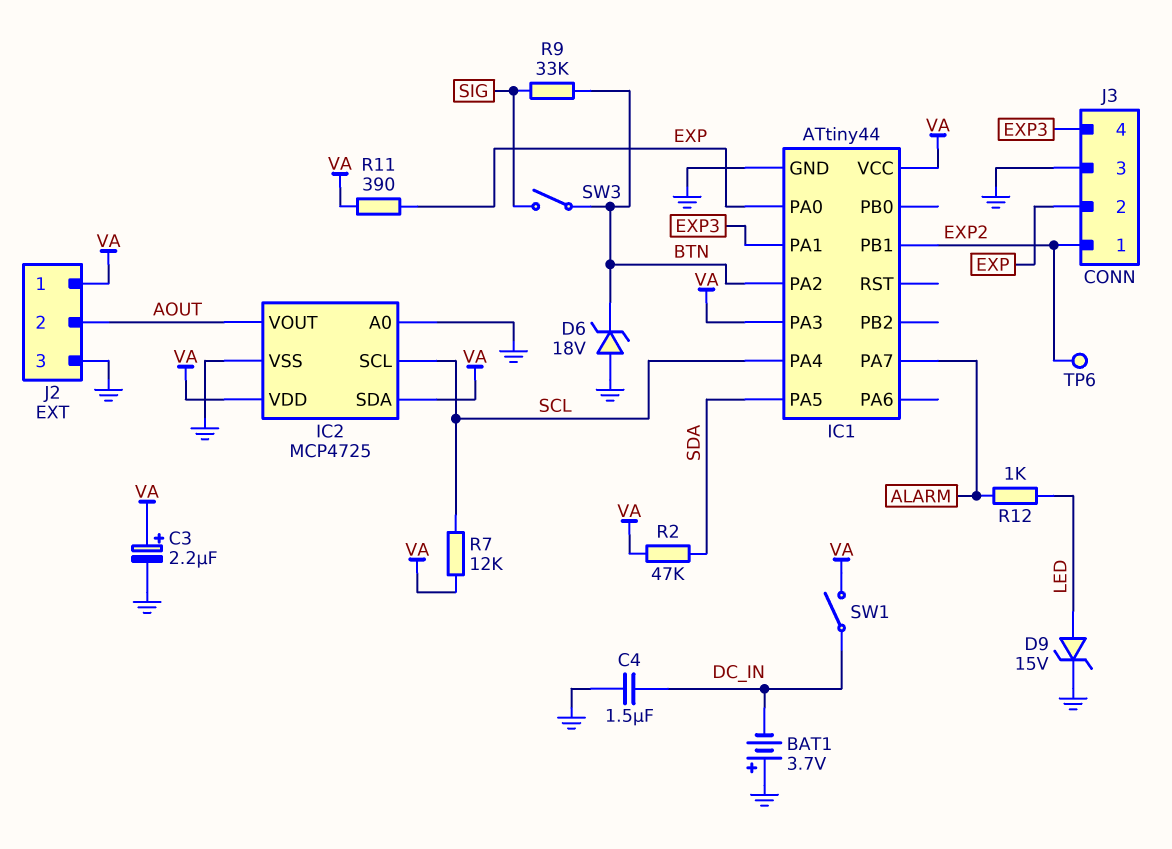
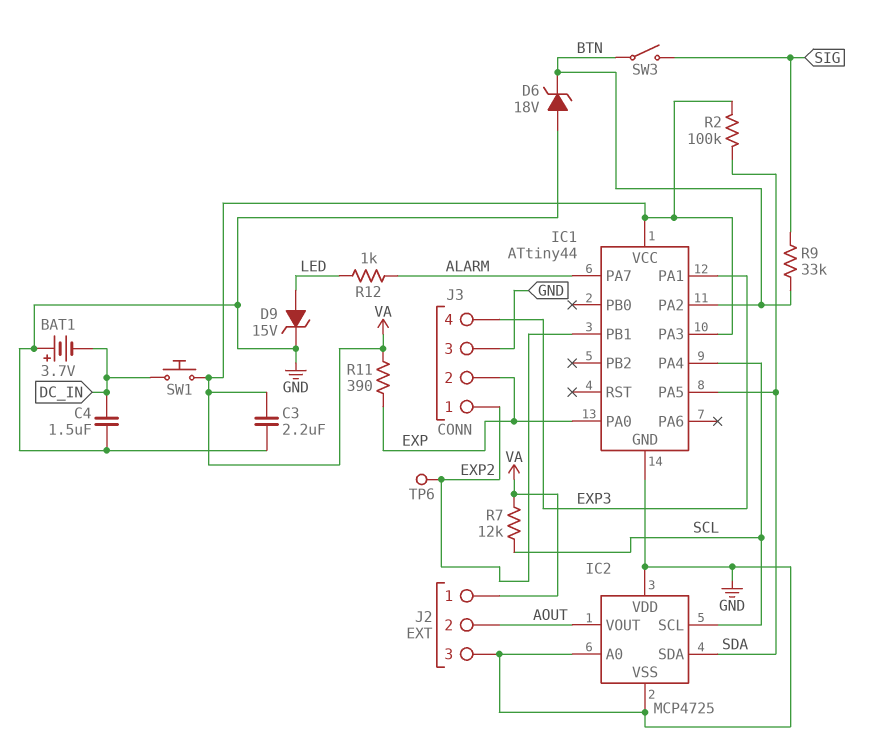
C3: 2.2uF (plus VA, minus GND) -> 2.2uF (GND, VA)
IC2 pin SDA: VA -> SDA
IC2 pin VDD: VA -> GND
R2: 47k (SDA, VA) -> 100k (SDA, VA)
SW1: switch (DC_IN, VA) -> button (DC_IN, VA)

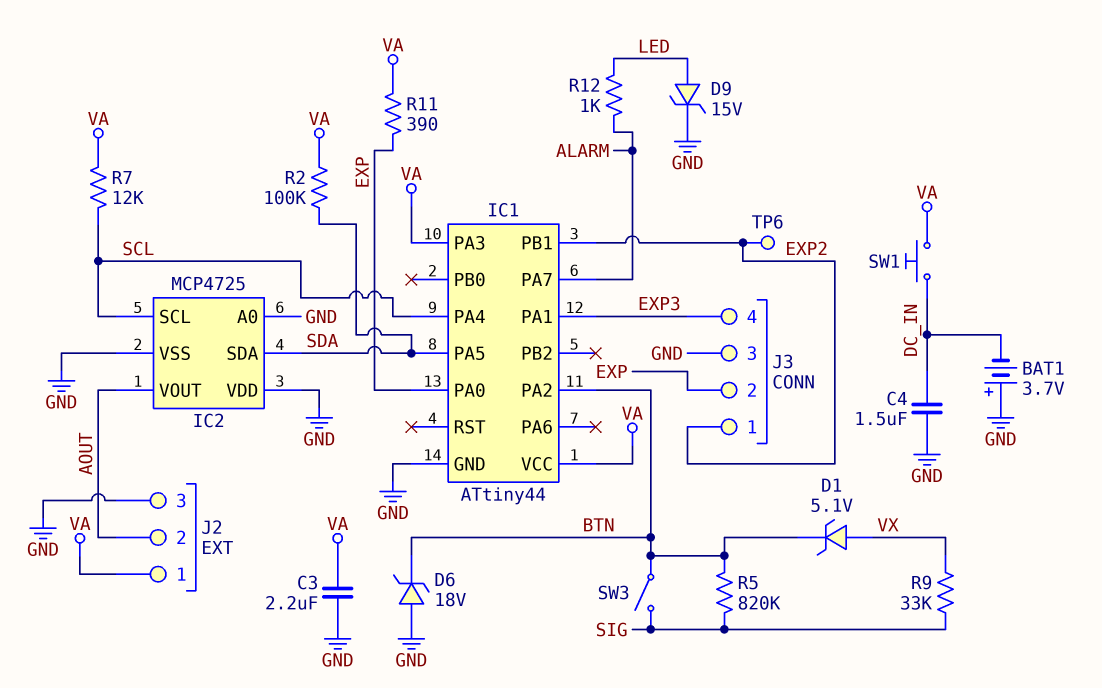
D1: none -> zener 5.1V (A VX, K BTN)
R5: none -> 820k (BTN, SIG)
R9: 33k (BTN, SIG) -> 33k (SIG, VX)

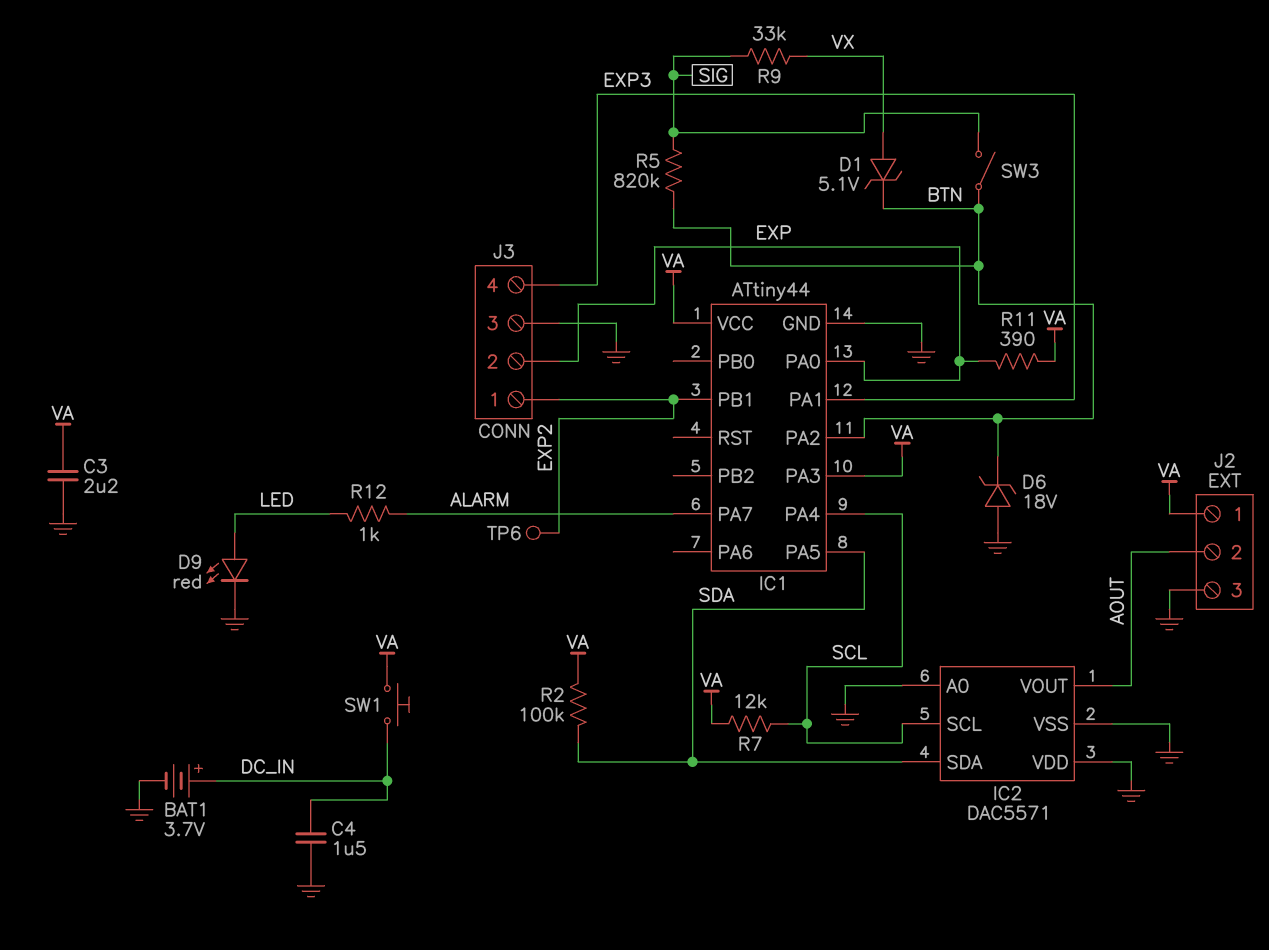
BAT1: 3.7V (plus GND, minus DC_IN) -> 3.7V (plus DC_IN, minus GND)
D9: zener 15V (A LED, K GND) -> LED red (A LED, K GND)
IC2: MCP4725 -> DAC5571

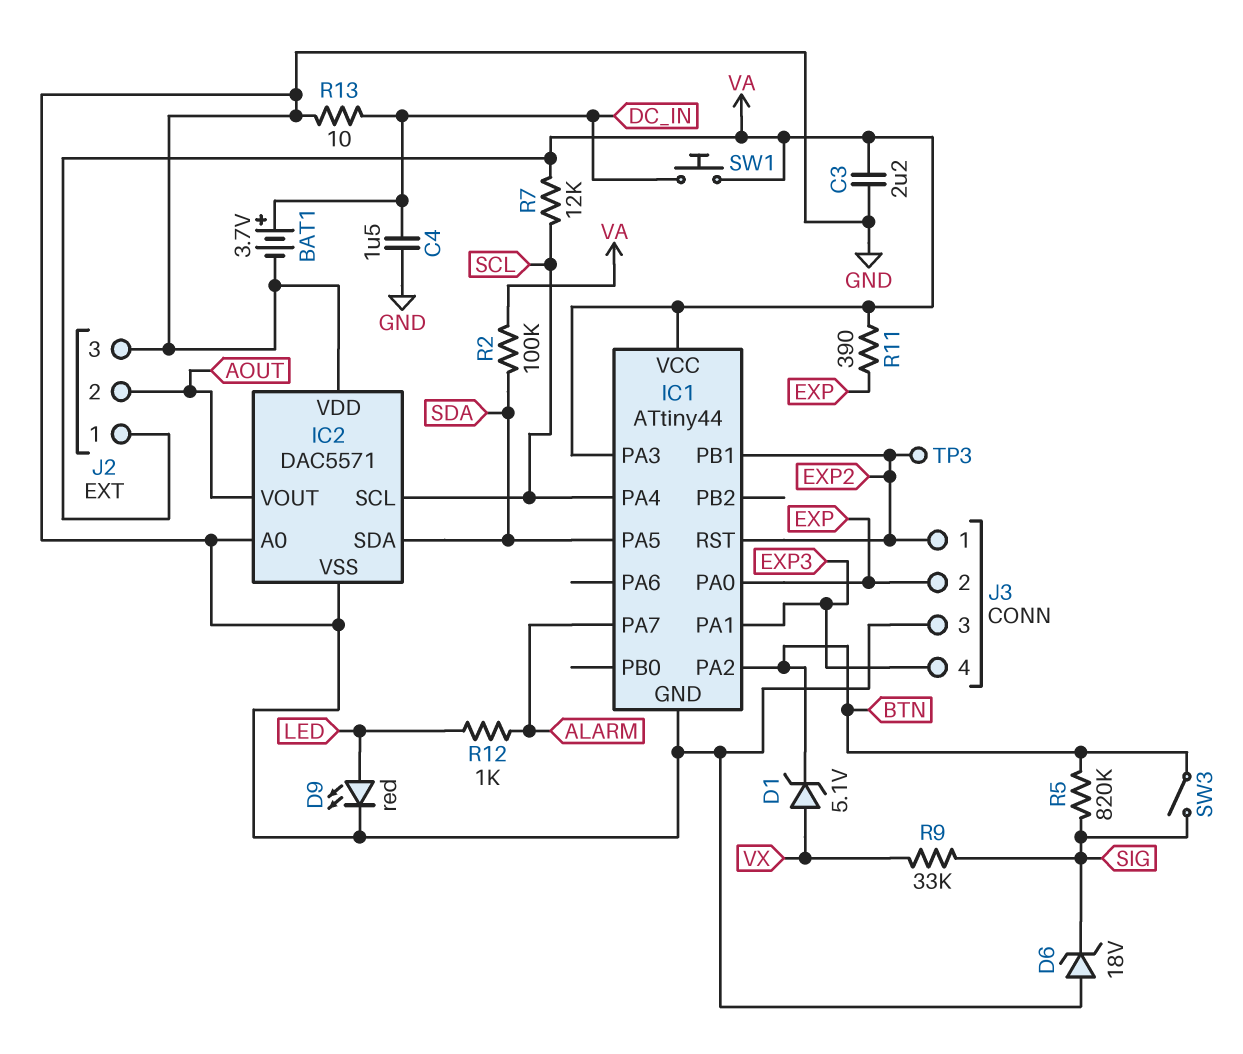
D6: zener 18V (A GND, K BTN) -> zener 18V (A GND, K SIG)
IC1 pin RST: none -> EXP2
R13: none -> 10 (DC_IN, GND)
TP3: none -> test point (EXP2)
TP6: test point (EXP2) -> none

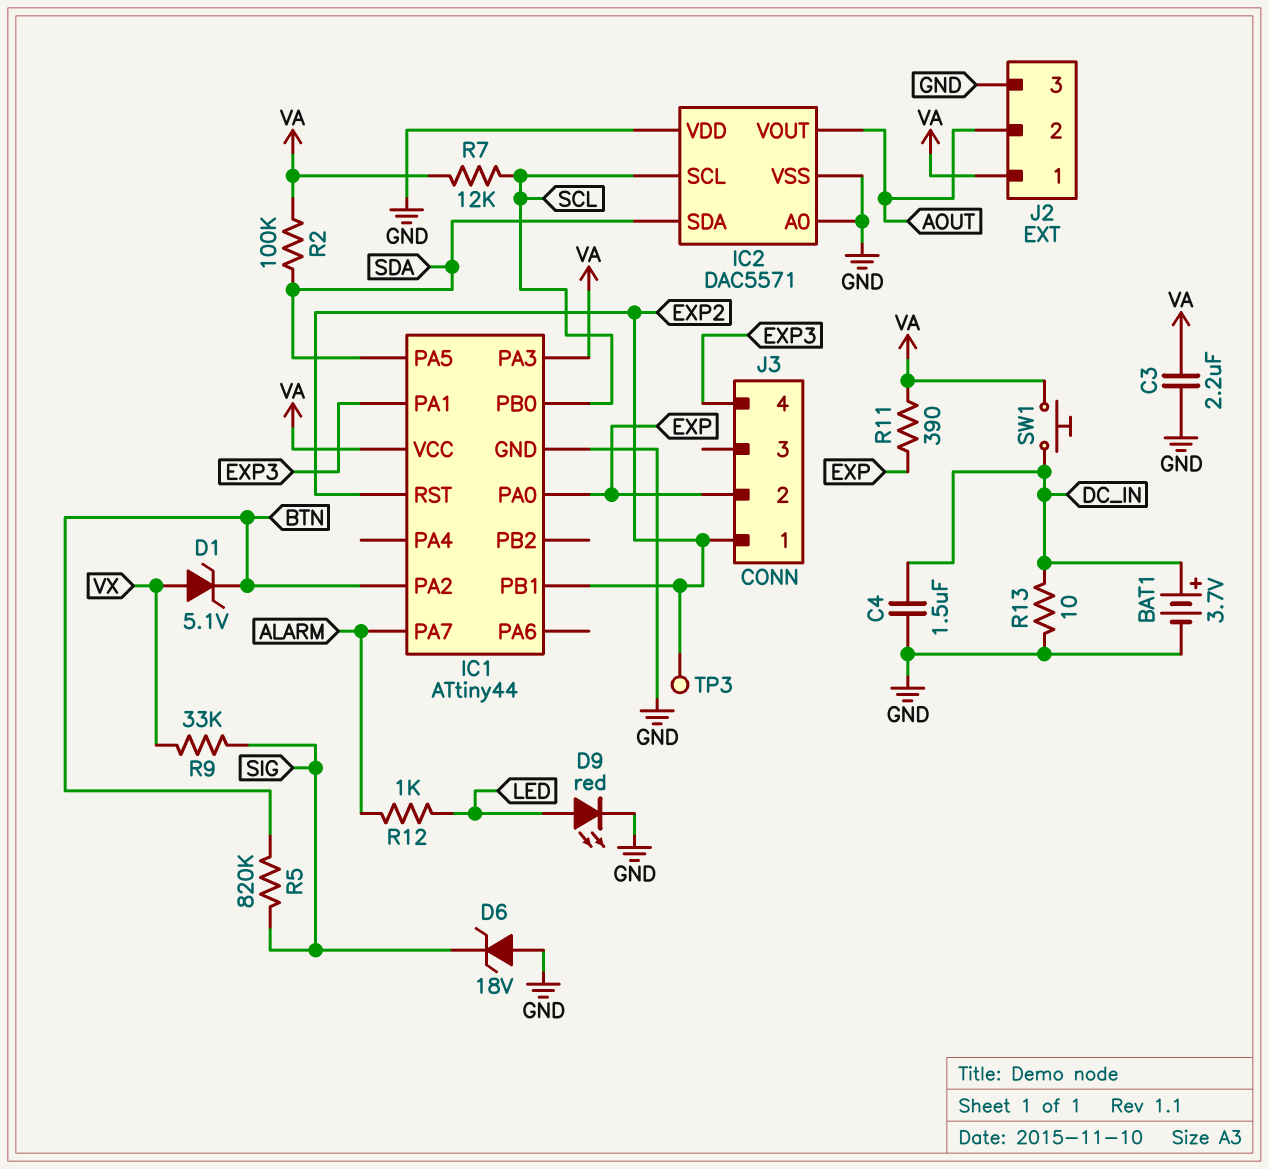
IC1 pin PA4: SCL -> none
IC1 pin PB0: none -> SCL
J3 pin 3: GND -> none
SW3: switch (BTN, SIG) -> none

